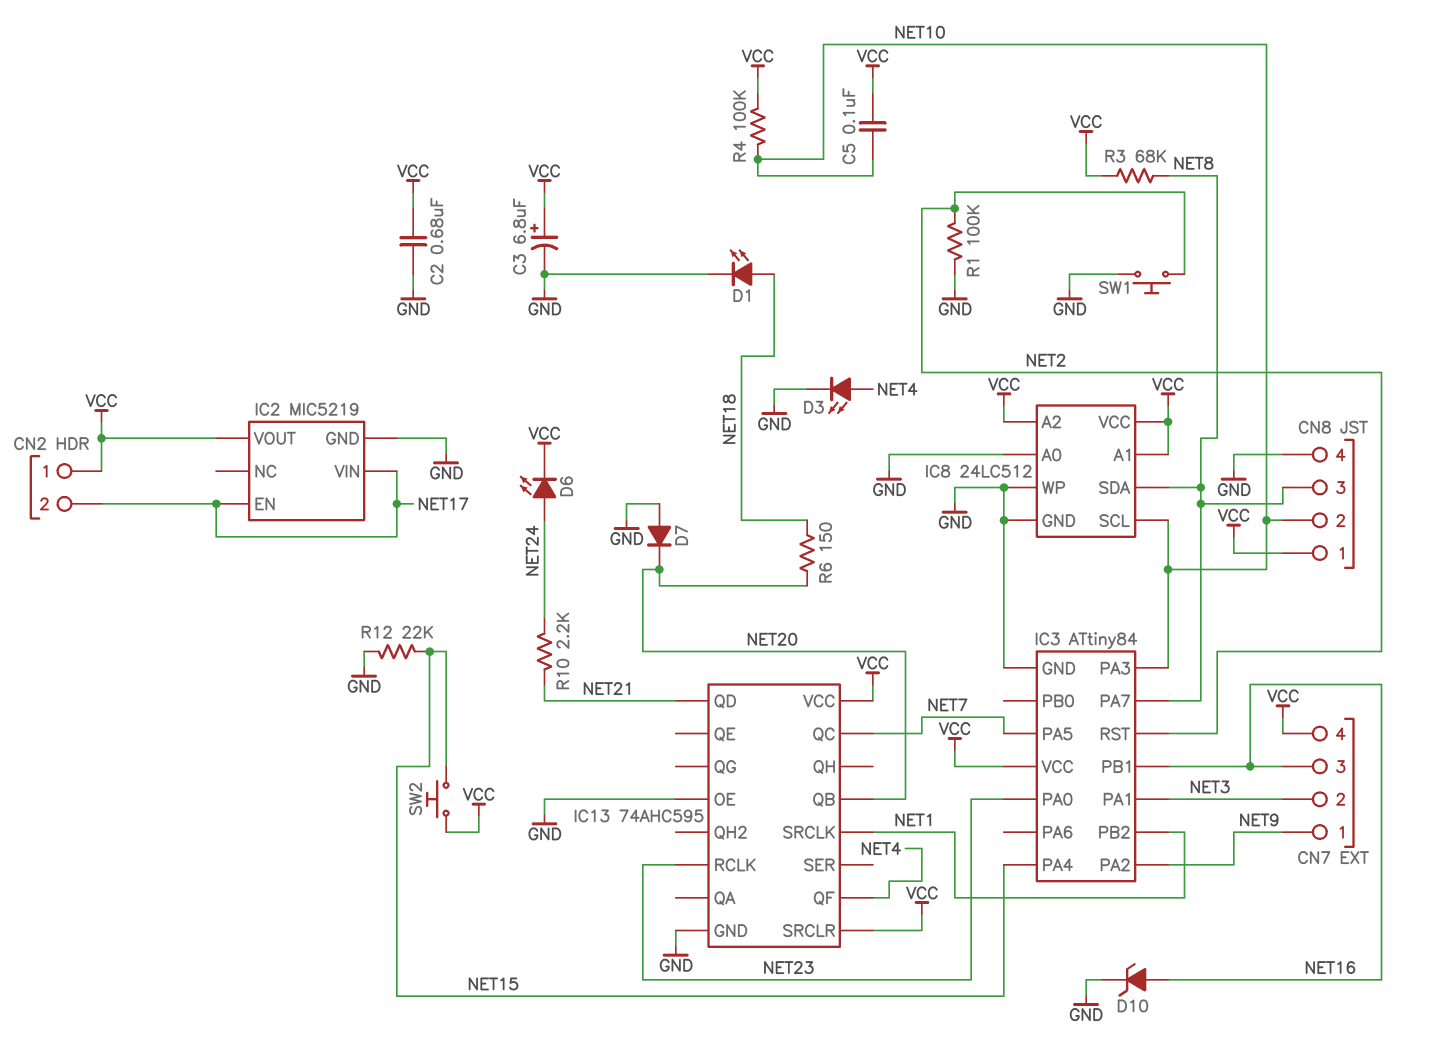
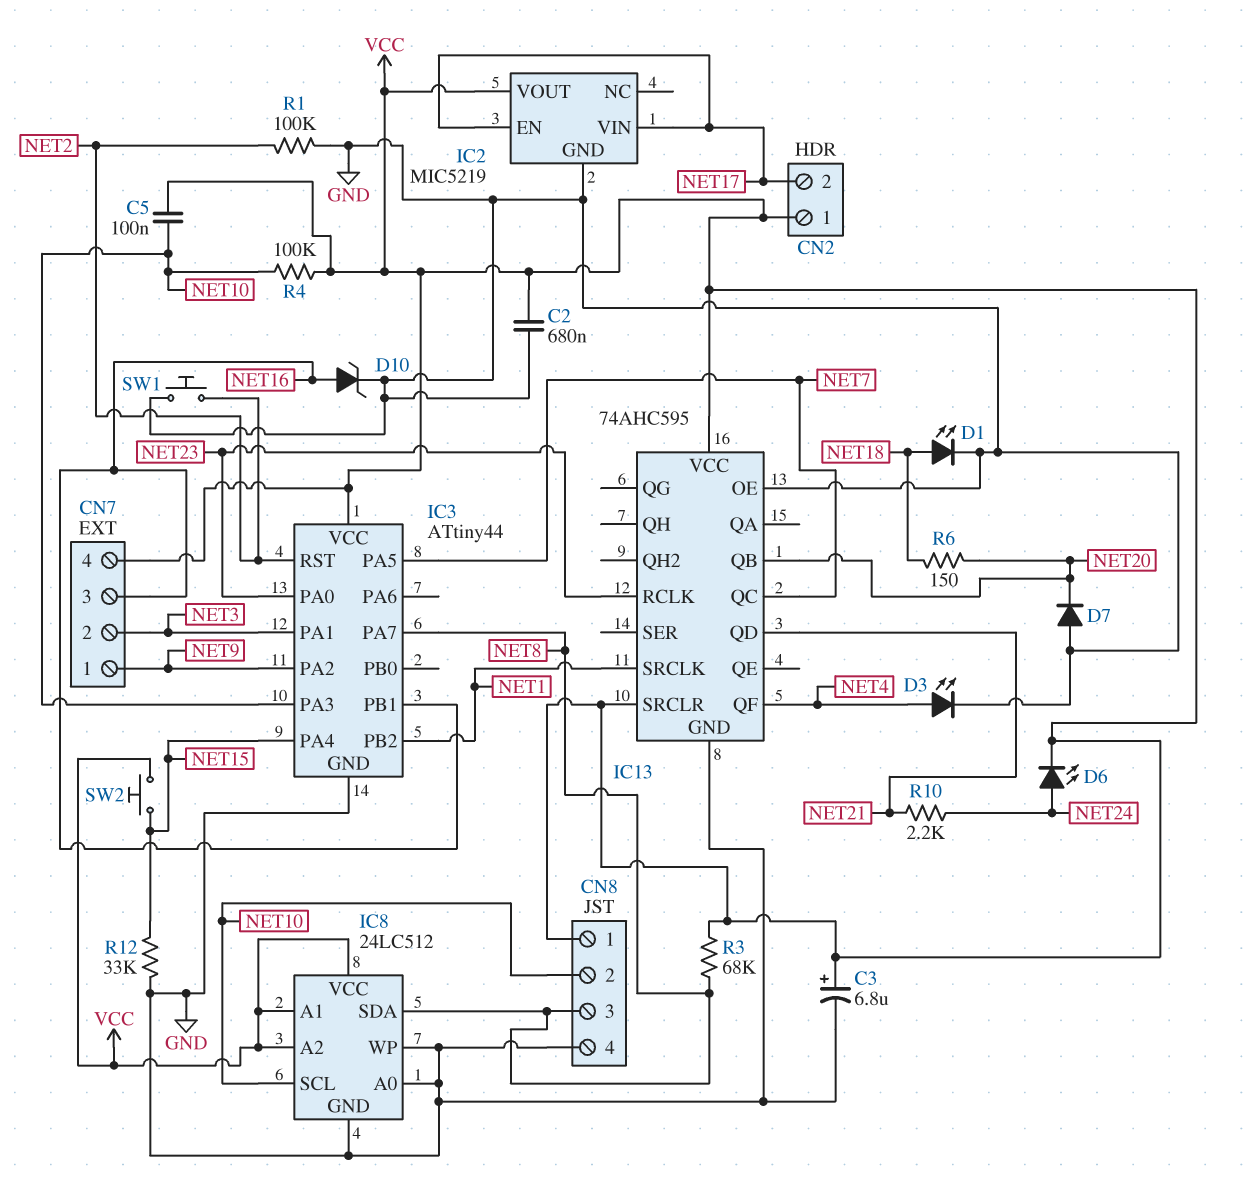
IC3: ATtiny84 -> ATtiny44
R12: 22k (GND, NET15) -> 33k (GND, NET15)

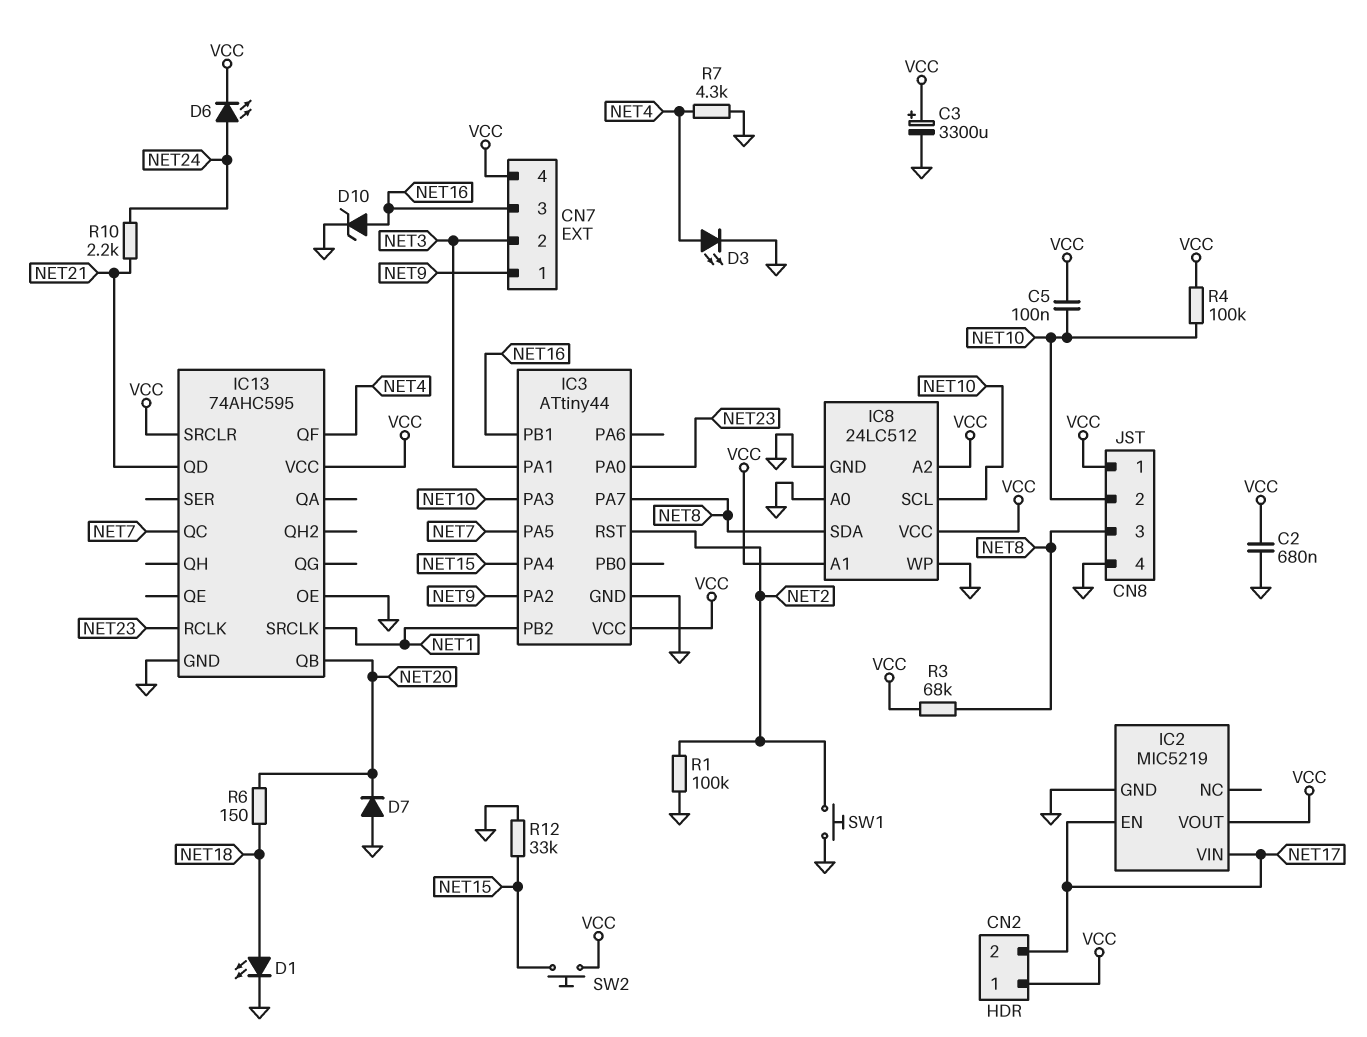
C3: 6.8uF (plus VCC, minus GND) -> 3300uF (plus VCC, minus GND)
R7: none -> 4.3k (GND, NET4)

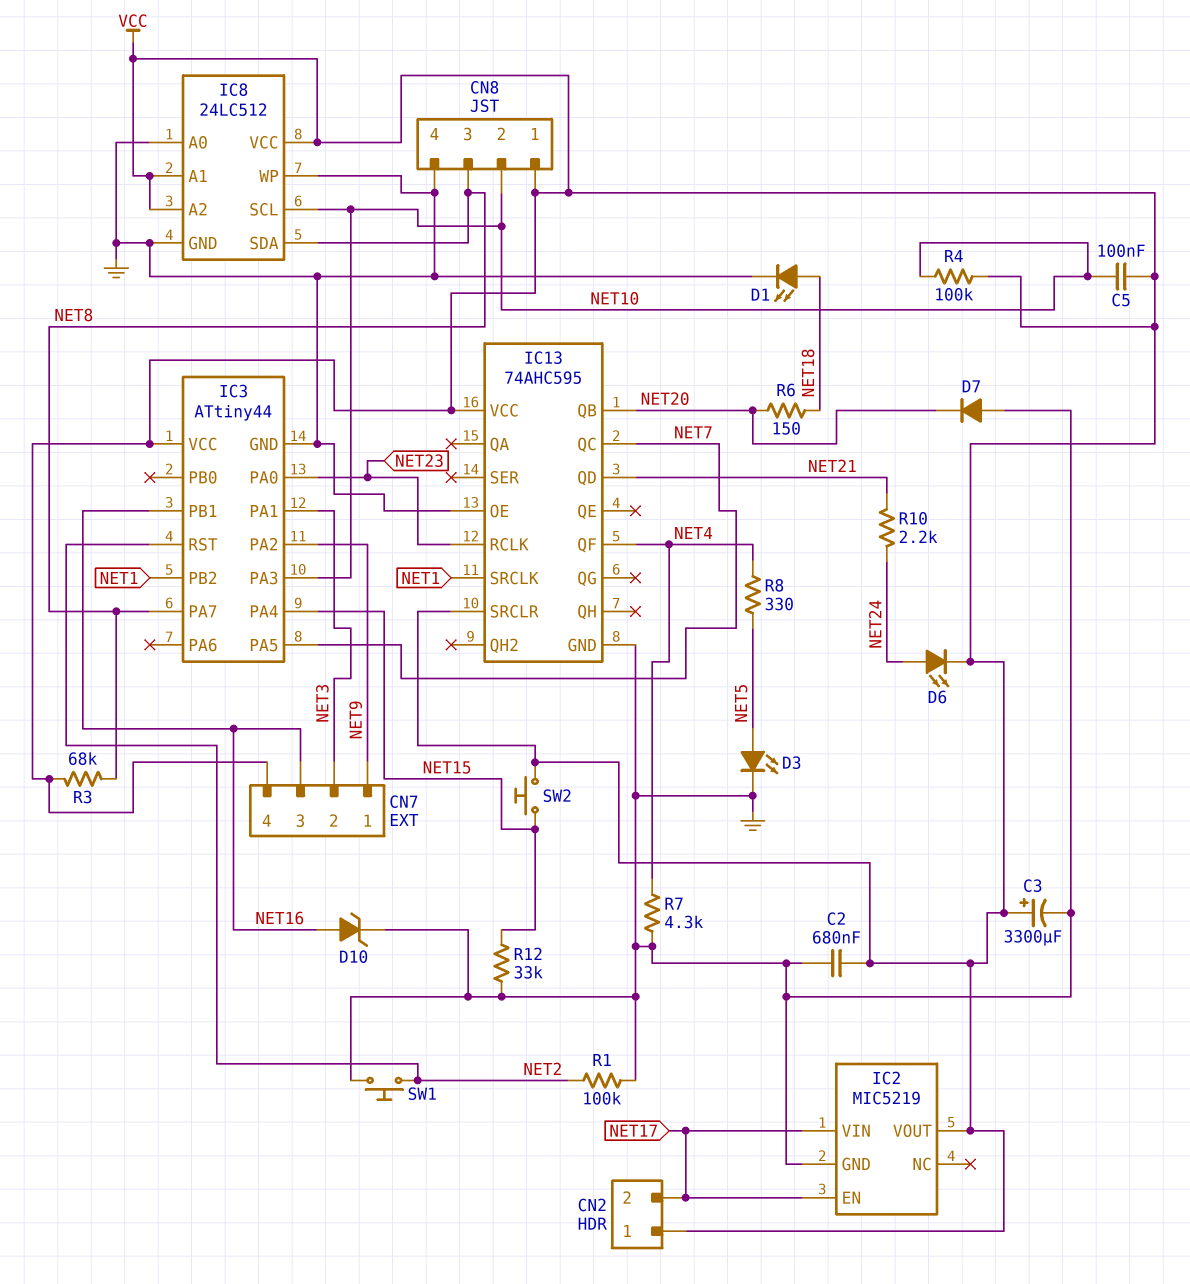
D3: LED (A NET4, K GND) -> LED (A NET5, K GND)
R8: none -> 330 (NET4, NET5)

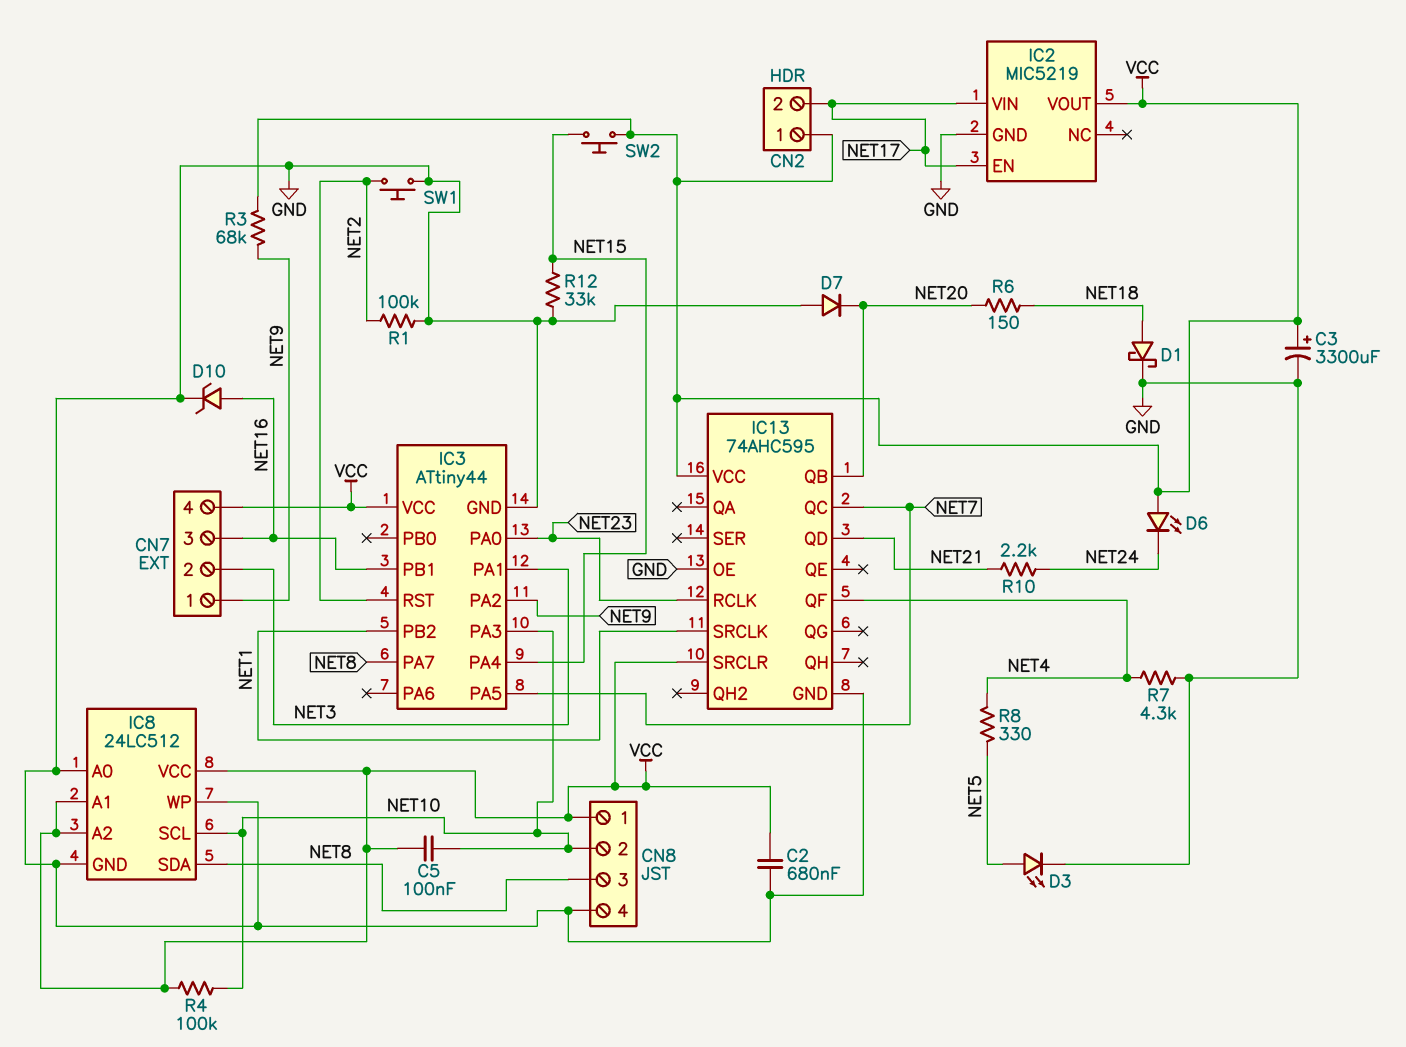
D1: LED (A NET18, K GND) -> schottky (A NET18, K GND)
D6: LED (A NET24, K VCC) -> LED (A VCC, K NET24)
R3: 68k (NET8, VCC) -> 68k (NET9, VCC)

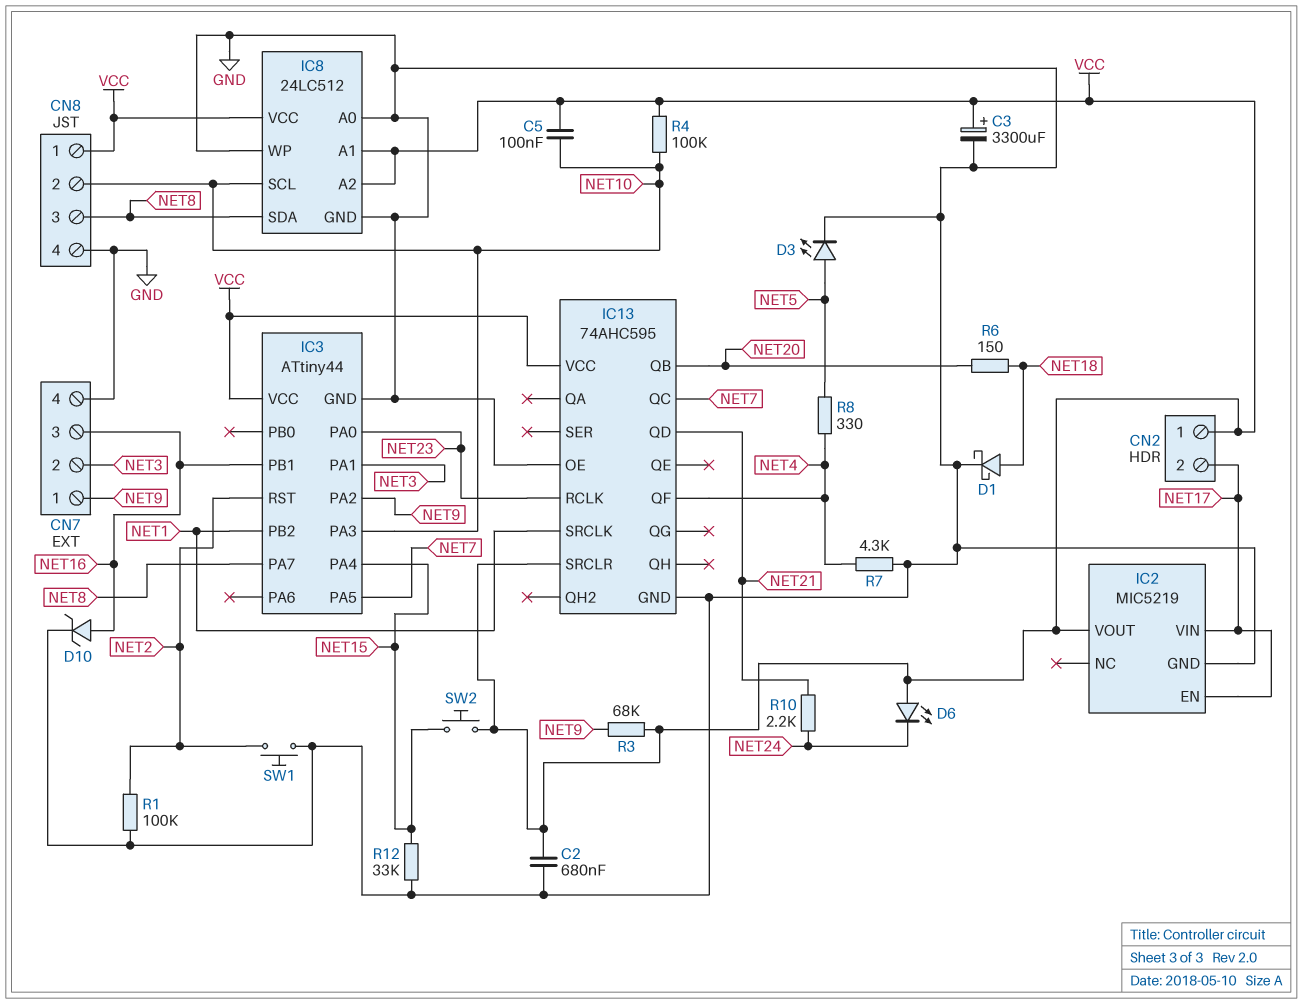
CN7 pin 4: VCC -> GND
D7: diode (A GND, K NET20) -> none

